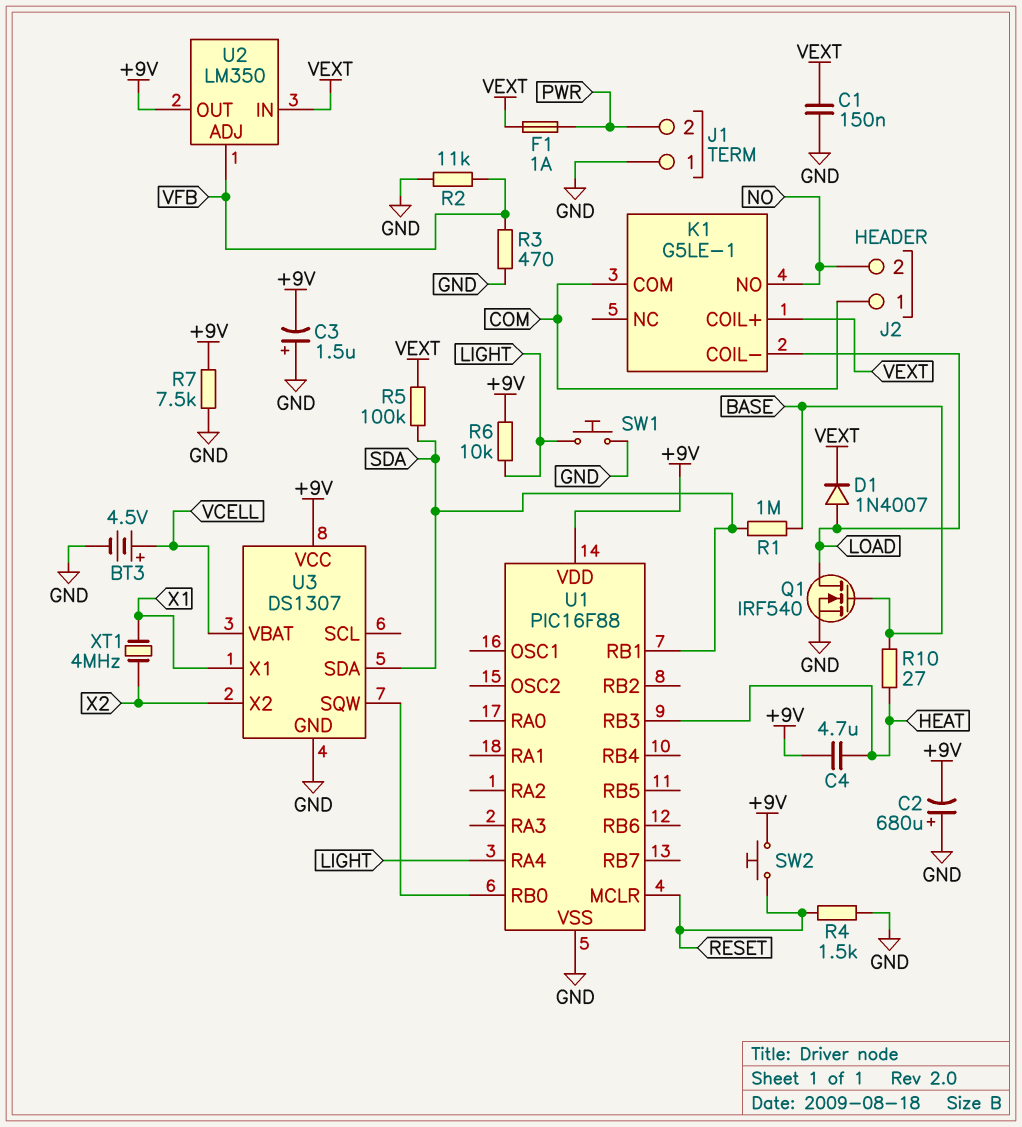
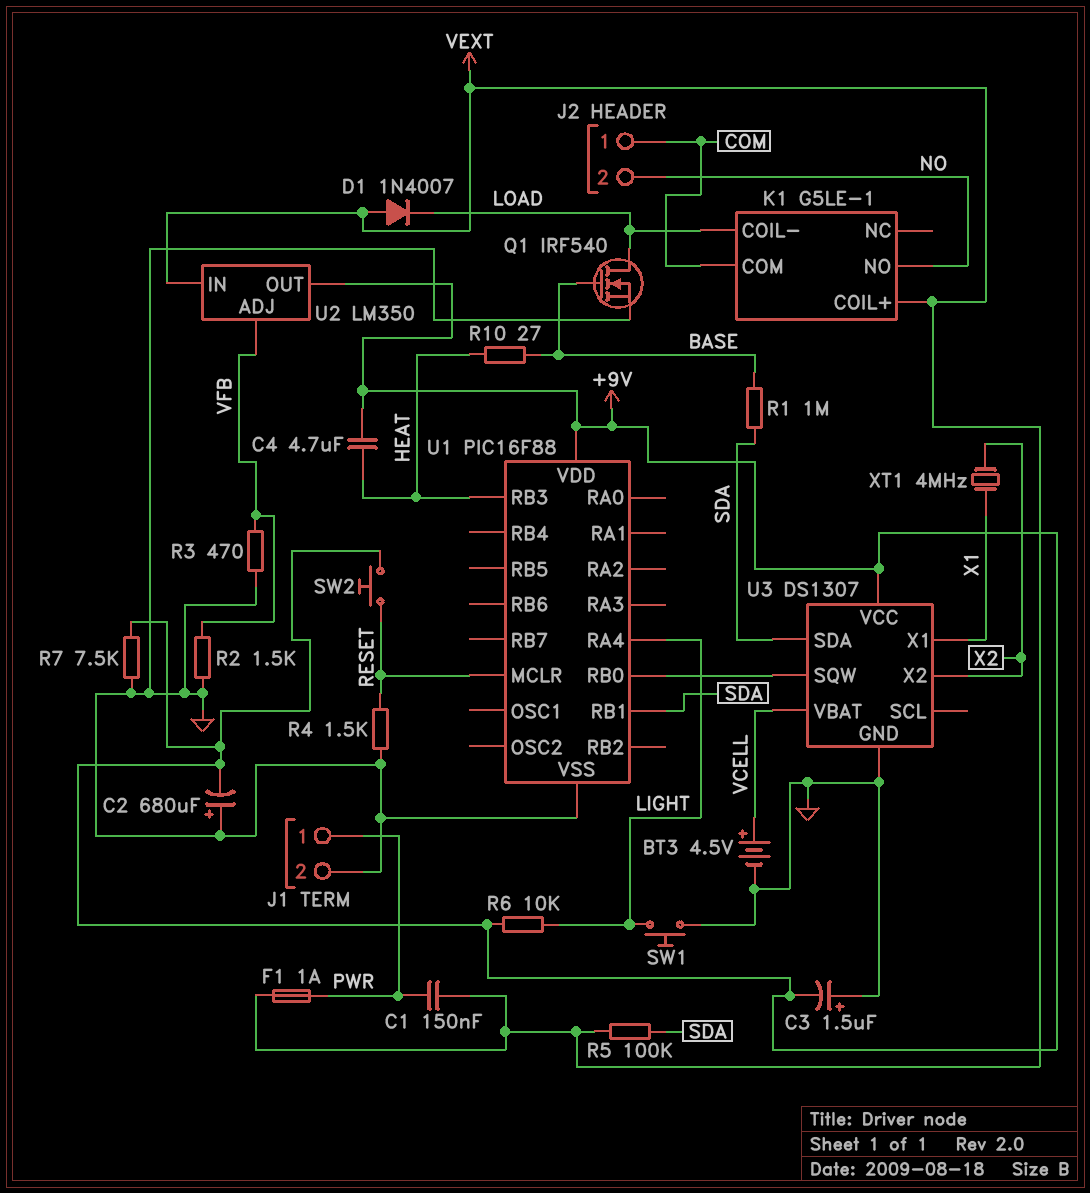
C1: 150nF (GND, VEXT) -> 150nF (PWR, VEXT)
D1: diode 1N4007 (A LOAD, K VEXT) -> diode 1N4007 (A VEXT, K LOAD)
J1 pin 1: GND -> PWR
J1 pin 2: PWR -> GND
R2: 11k (GND, VFB) -> 1.5k (GND, VFB)

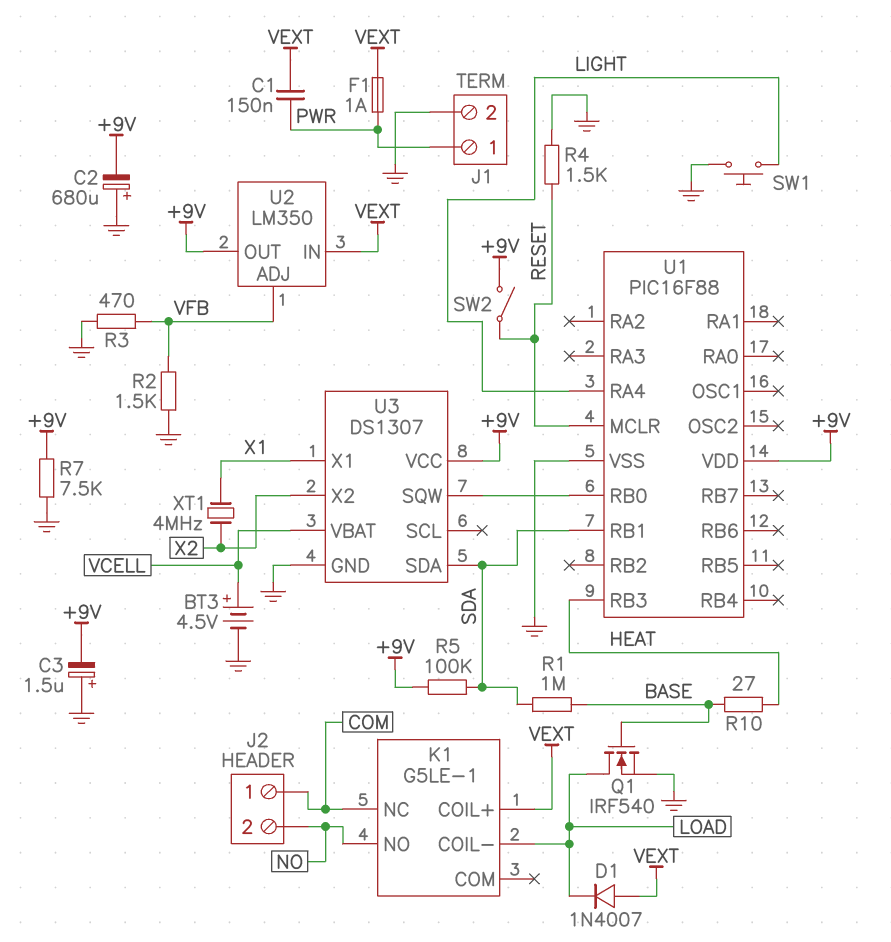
C4: 4.7uF (+9V, HEAT) -> none
K1 pin COM: COM -> none
K1 pin NC: none -> COM
R5: 100k (SDA, VEXT) -> 100k (+9V, SDA)
R6: 10k (+9V, LIGHT) -> none
SW2: button (+9V, RESET) -> switch (+9V, RESET)

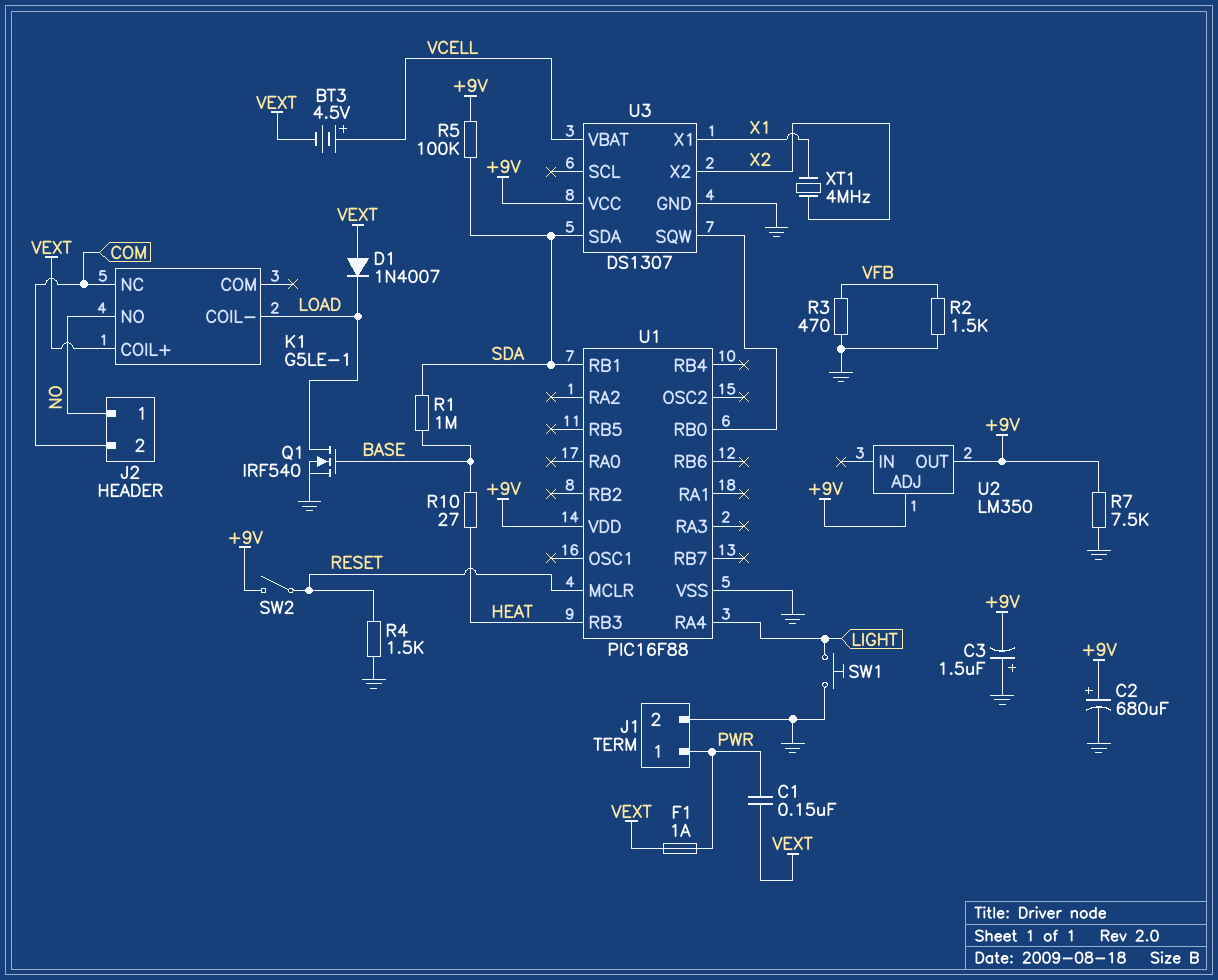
BT3: 4.5V (plus VCELL, minus GND) -> 4.5V (plus VCELL, minus VEXT)
C2: 680uF (plus GND, minus +9V) -> 680uF (plus +9V, minus GND)
J2 pin 1: COM -> NO
J2 pin 2: NO -> COM
U2 pin ADJ: VFB -> +9V
U2 pin IN: VEXT -> none

